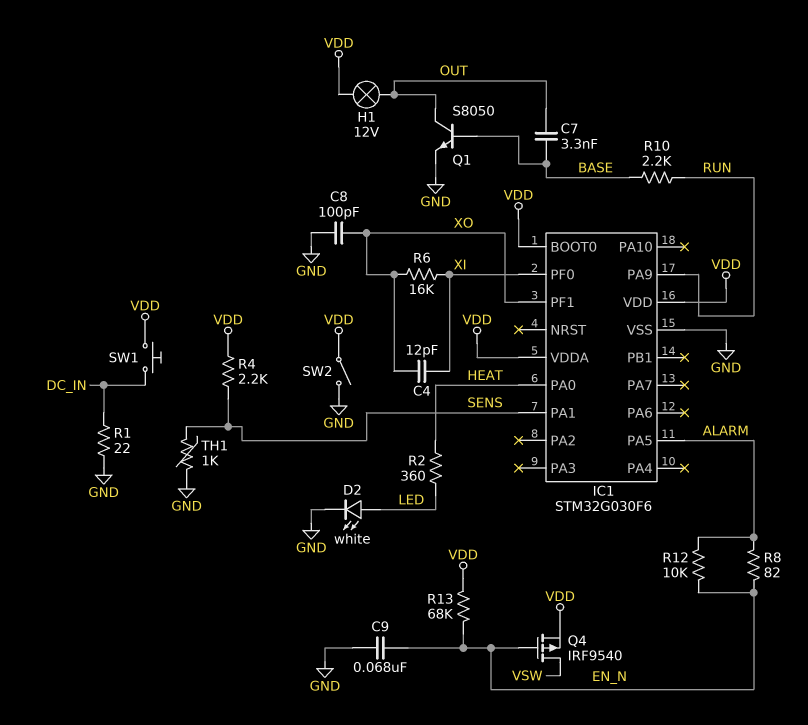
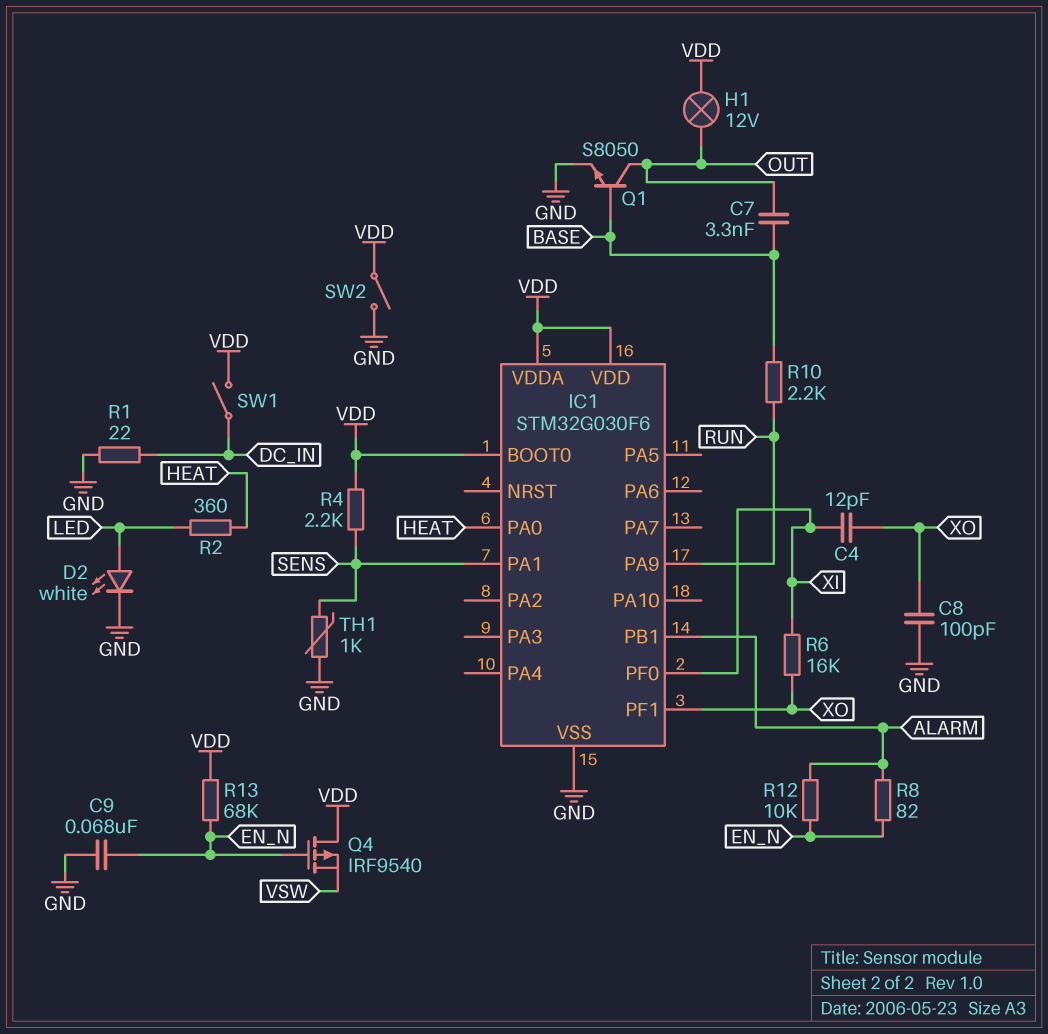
IC1 pin PA5: ALARM -> none
IC1 pin PB1: none -> ALARM
Q4: PMOS IRF9540 (G EN_N, D VSW, S VDD) -> PMOS IRF9540 (G EN_N, D VDD, S VSW)
SW1: button (DC_IN, VDD) -> switch (DC_IN, VDD)

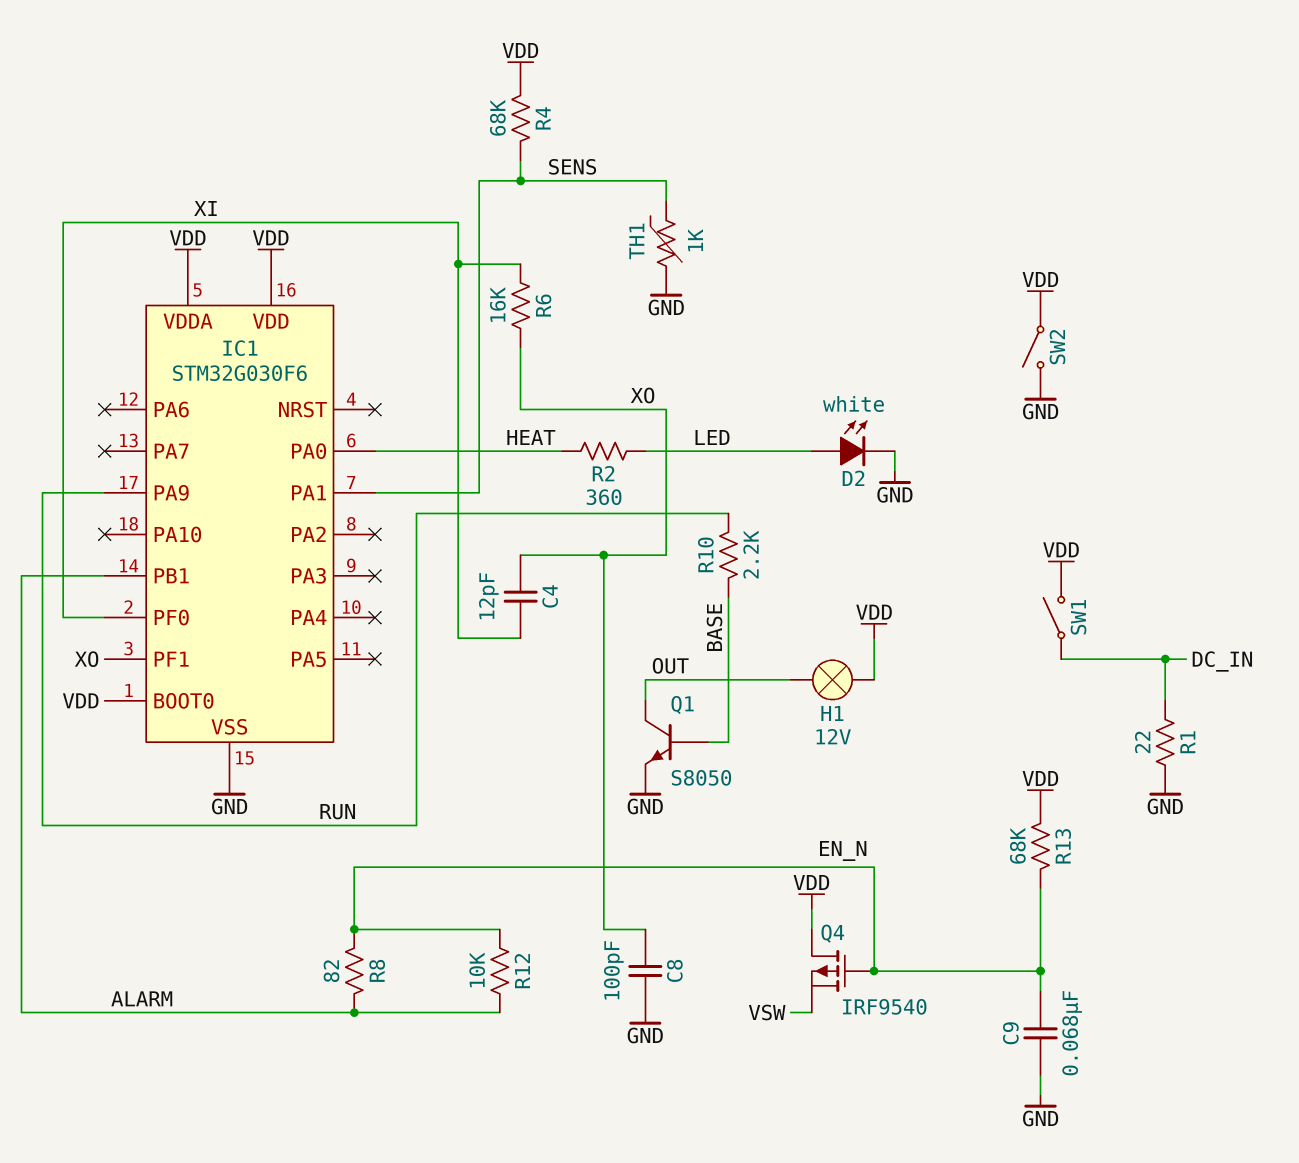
C7: 3.3nF (BASE, OUT) -> none
R4: 2.2k (SENS, VDD) -> 68k (SENS, VDD)

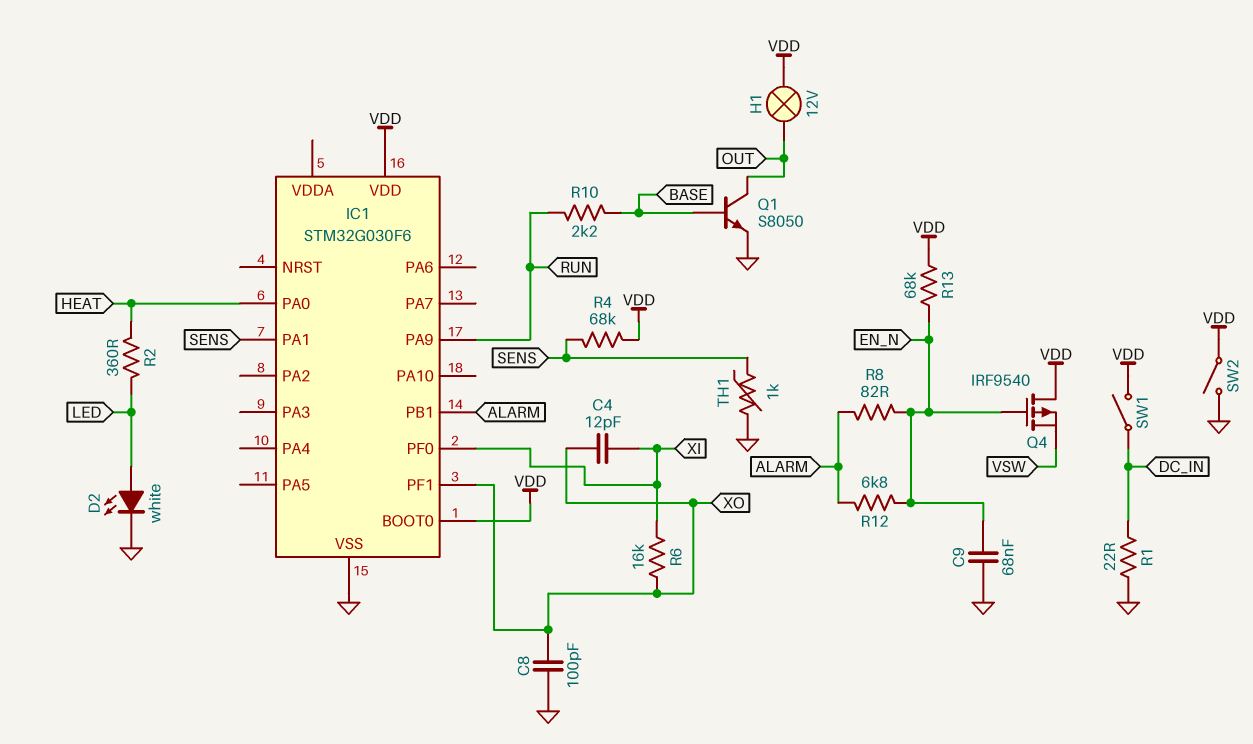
IC1 pin VDDA: VDD -> none
R12: 10k (ALARM, EN_N) -> 6.8k (ALARM, EN_N)

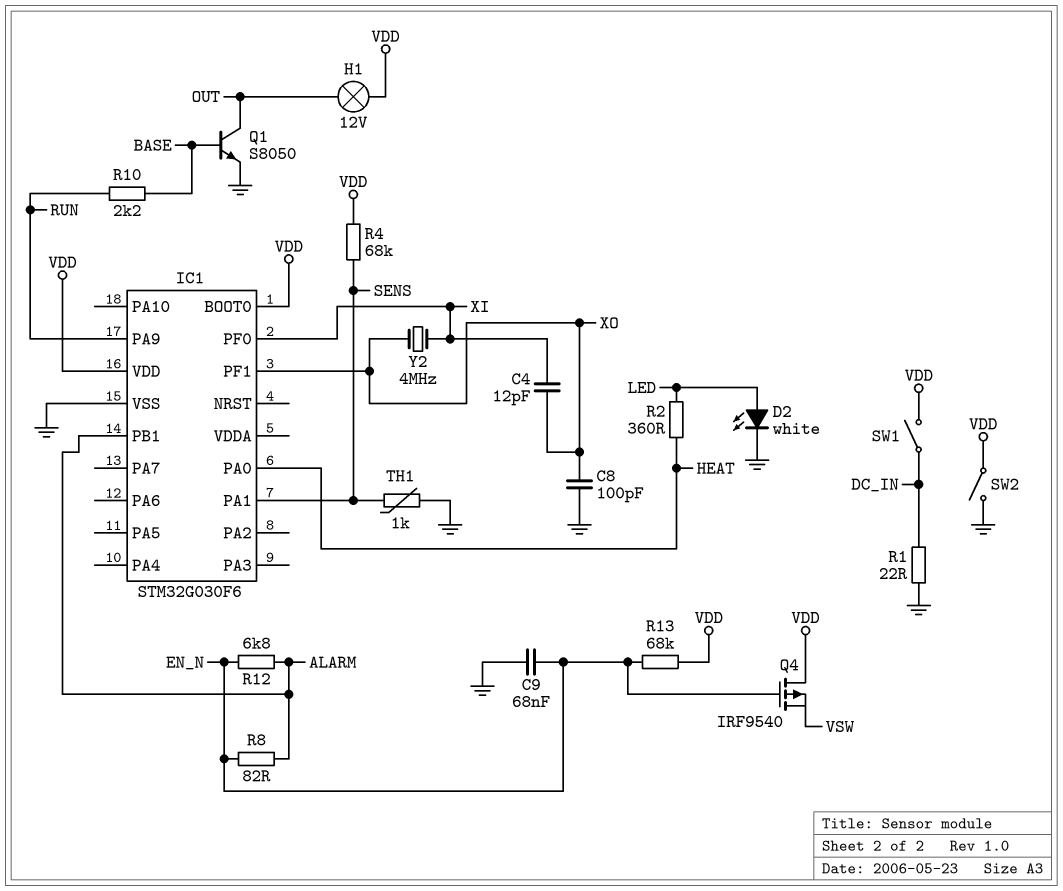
R6: 16k (XI, XO) -> none
Y2: none -> 4MHz (XI, XO)

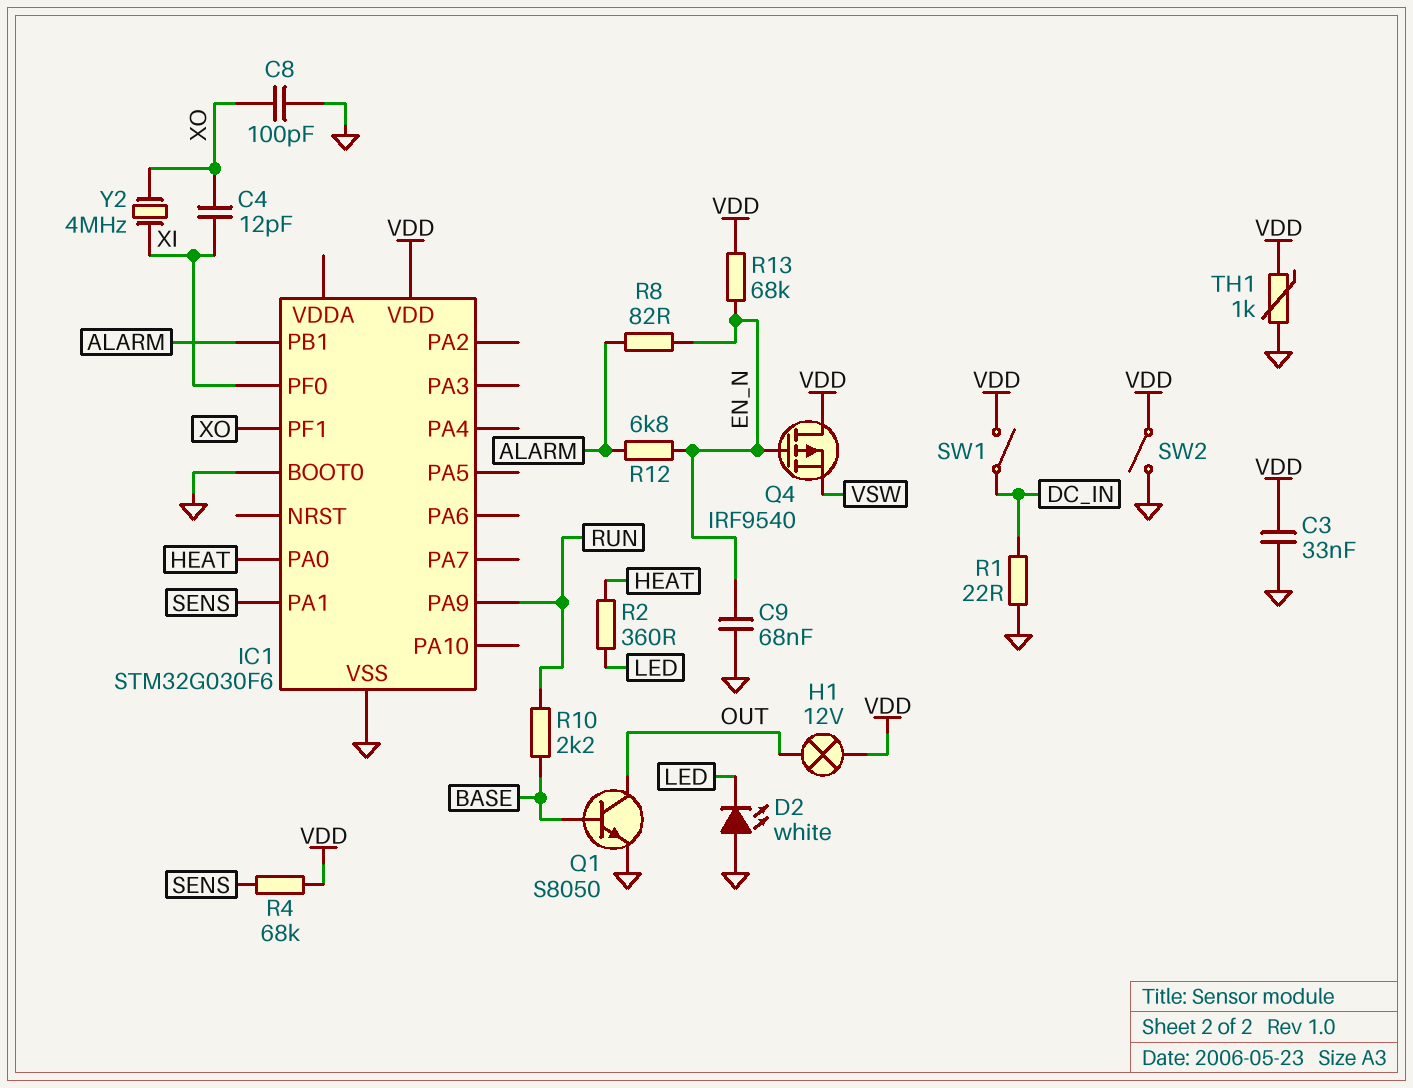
C3: none -> 33nF (GND, VDD)
D2: LED white (A LED, K GND) -> LED white (A GND, K LED)
IC1 pin BOOT0: VDD -> GND
TH1: 1k (GND, SENS) -> 1k (GND, VDD)

